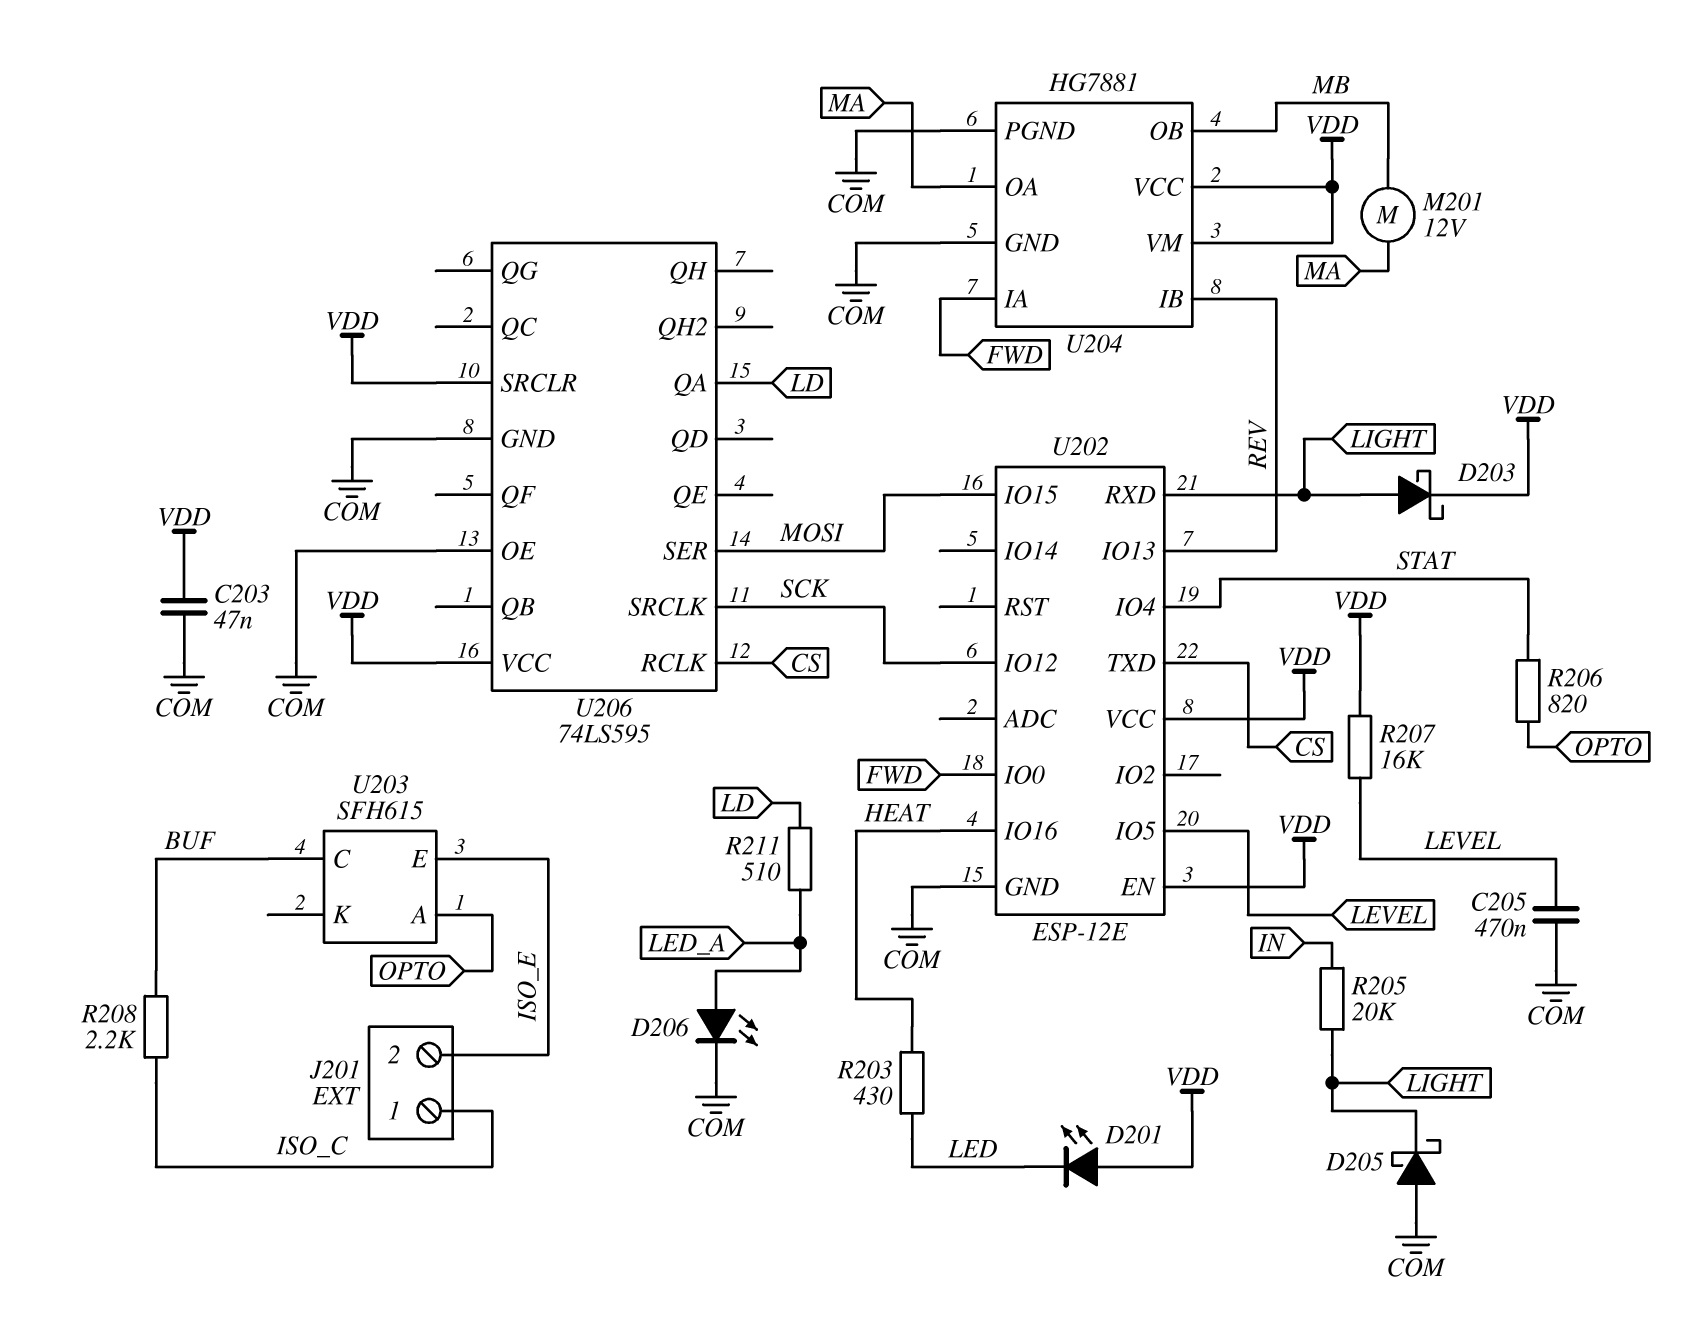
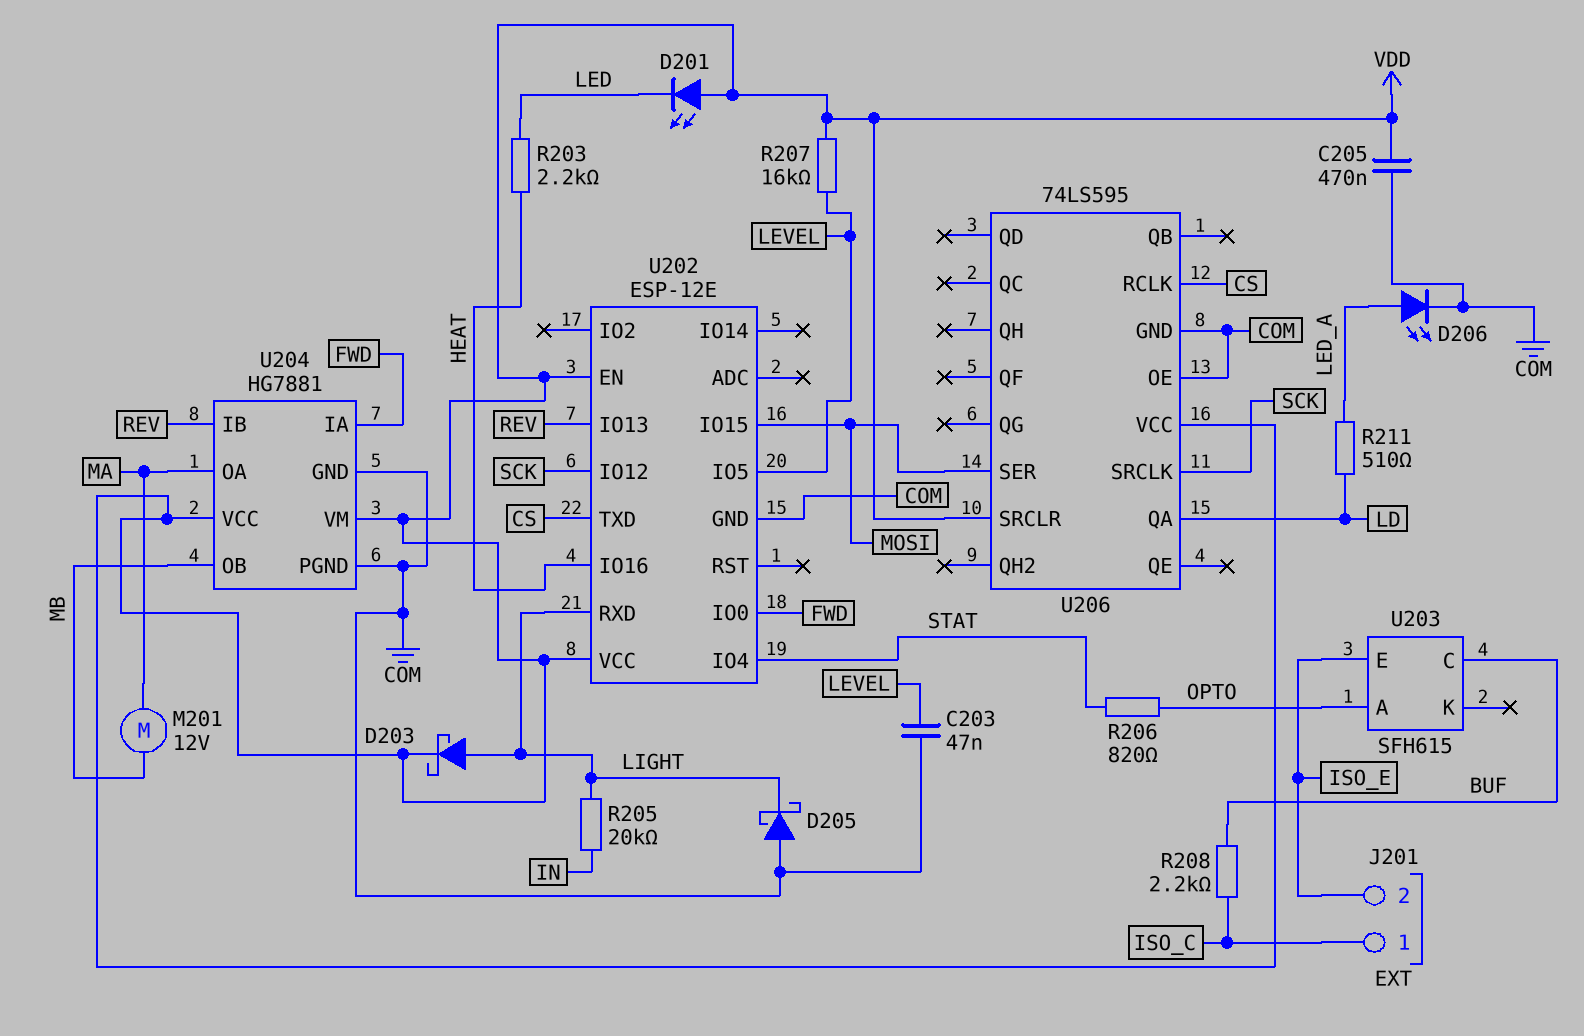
C203: 47nF (COM, VDD) -> 47nF (COM, LEVEL)
C205: 470nF (COM, LEVEL) -> 470nF (COM, VDD)
R203: 430 (HEAT, LED) -> 2.2k (HEAT, LED)

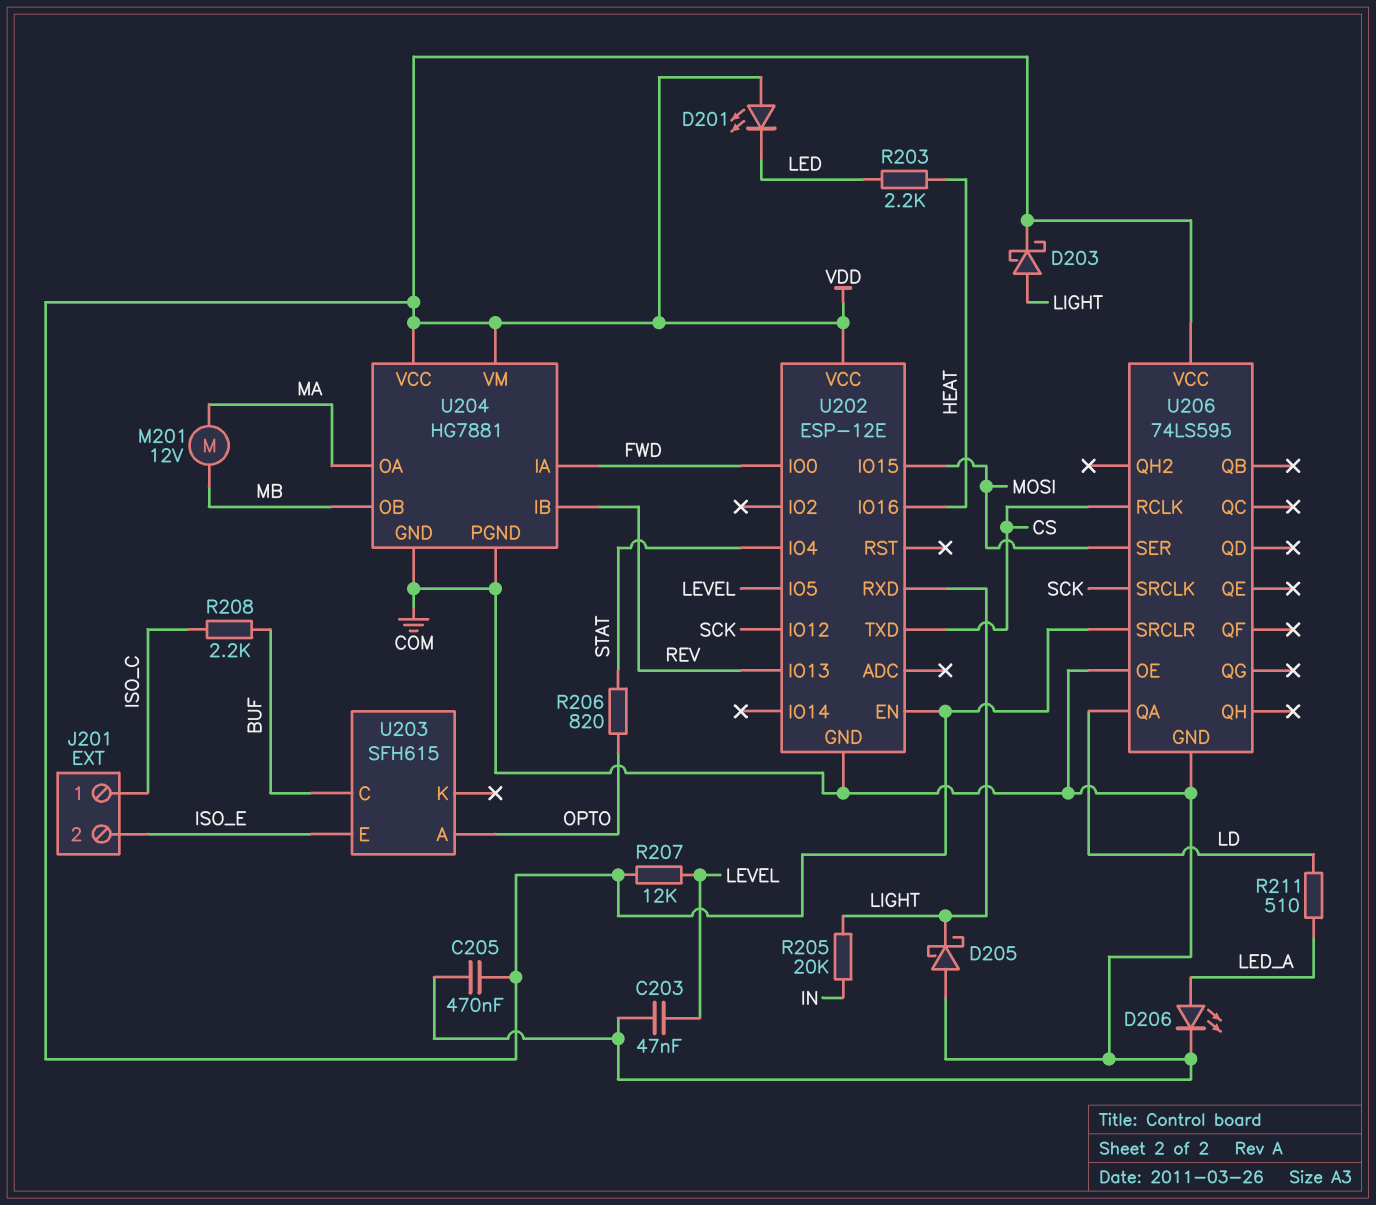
R207: 16k (LEVEL, VDD) -> 12k (LEVEL, VDD)

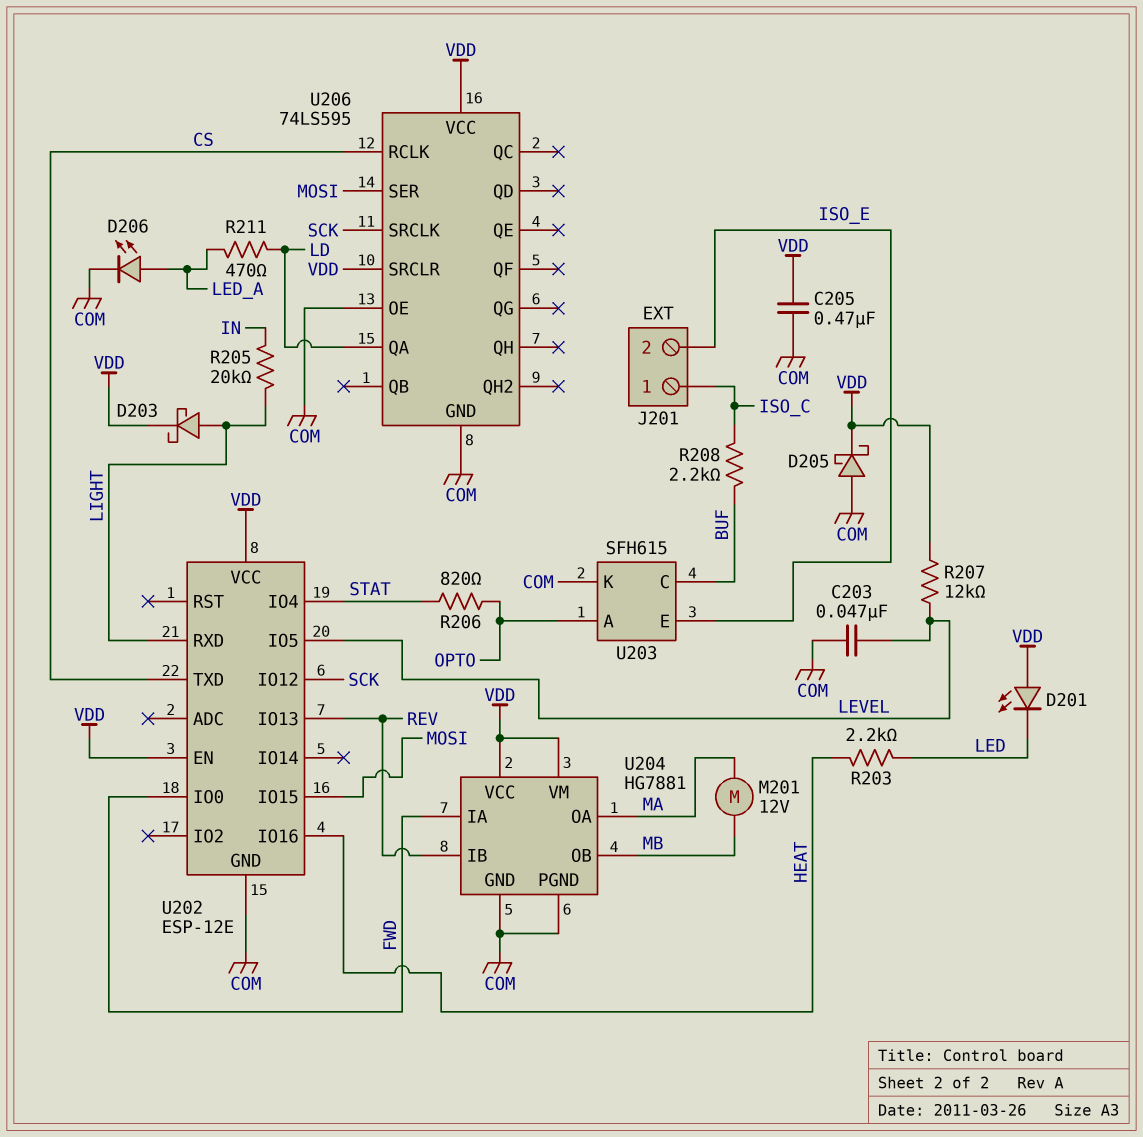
D205: schottky (A COM, K LIGHT) -> schottky (A COM, K VDD)
R211: 510 (LD, LED_A) -> 470 (LD, LED_A)
U203 pin K: none -> COM

